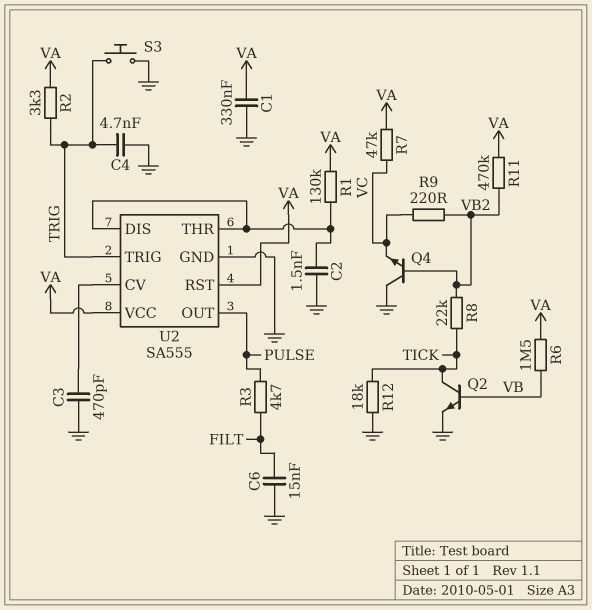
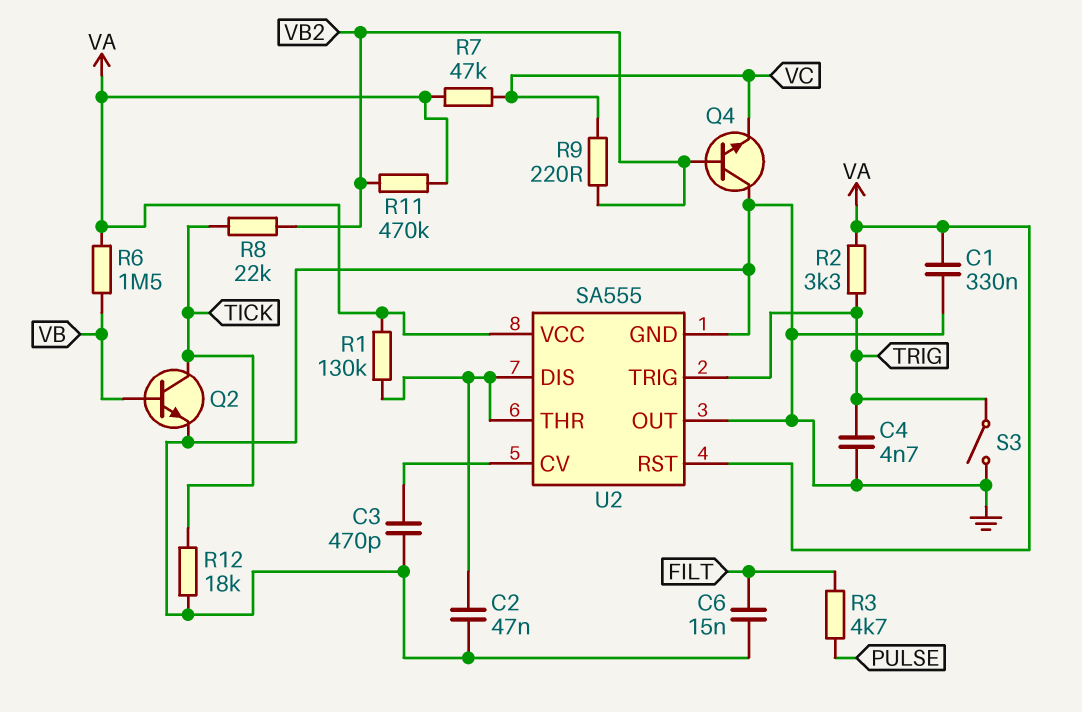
C2: 1.5nF (GND, U2/DIS) -> 47nF (GND, U2/DIS)
S3: button (GND, TRIG) -> switch (GND, TRIG)
U2 pin OUT: PULSE -> GND

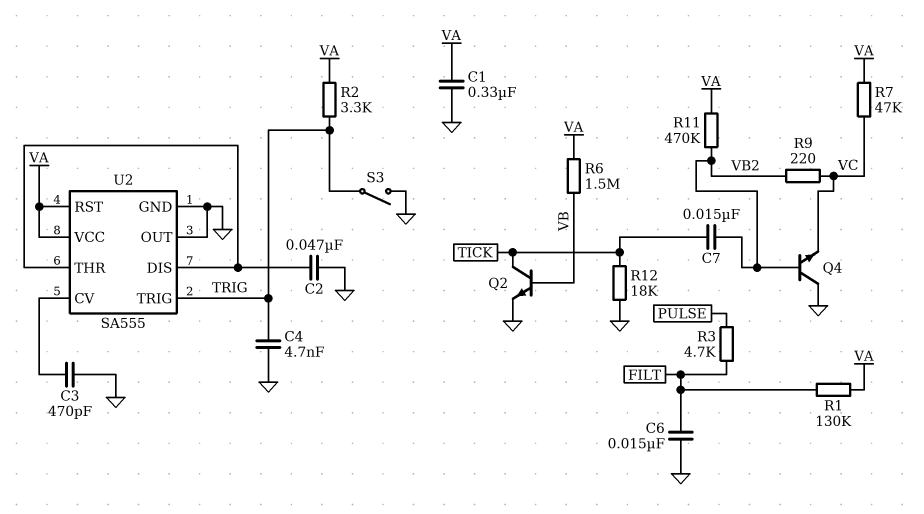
C7: none -> 15nF (TICK, VB2)
R1: 130k (U2/DIS, VA) -> 130k (FILT, VA)
R8: 22k (TICK, VB2) -> none

